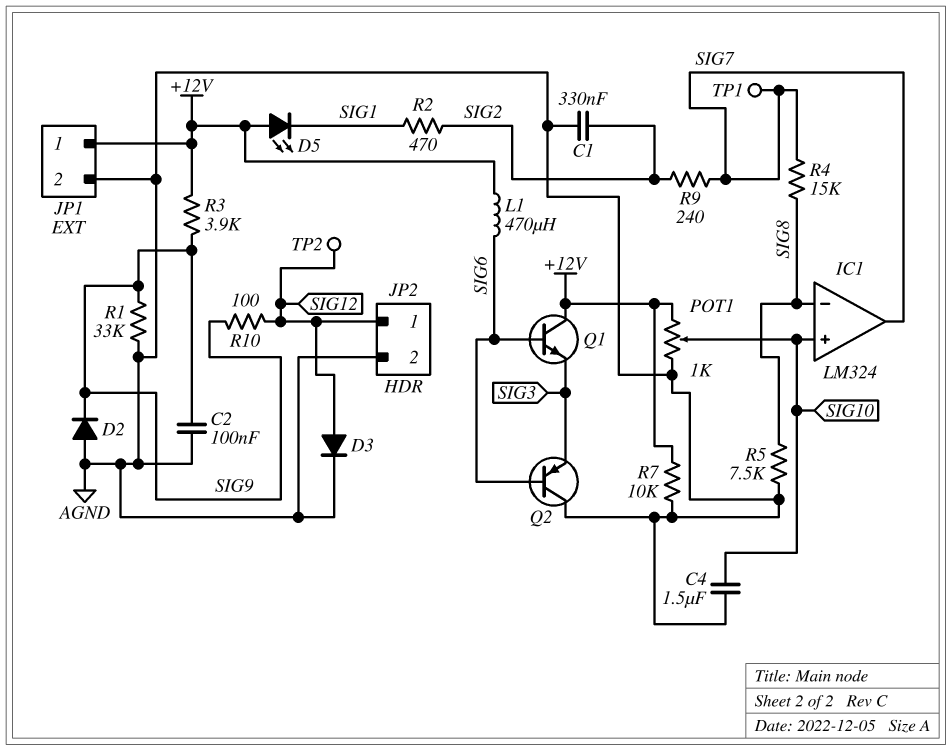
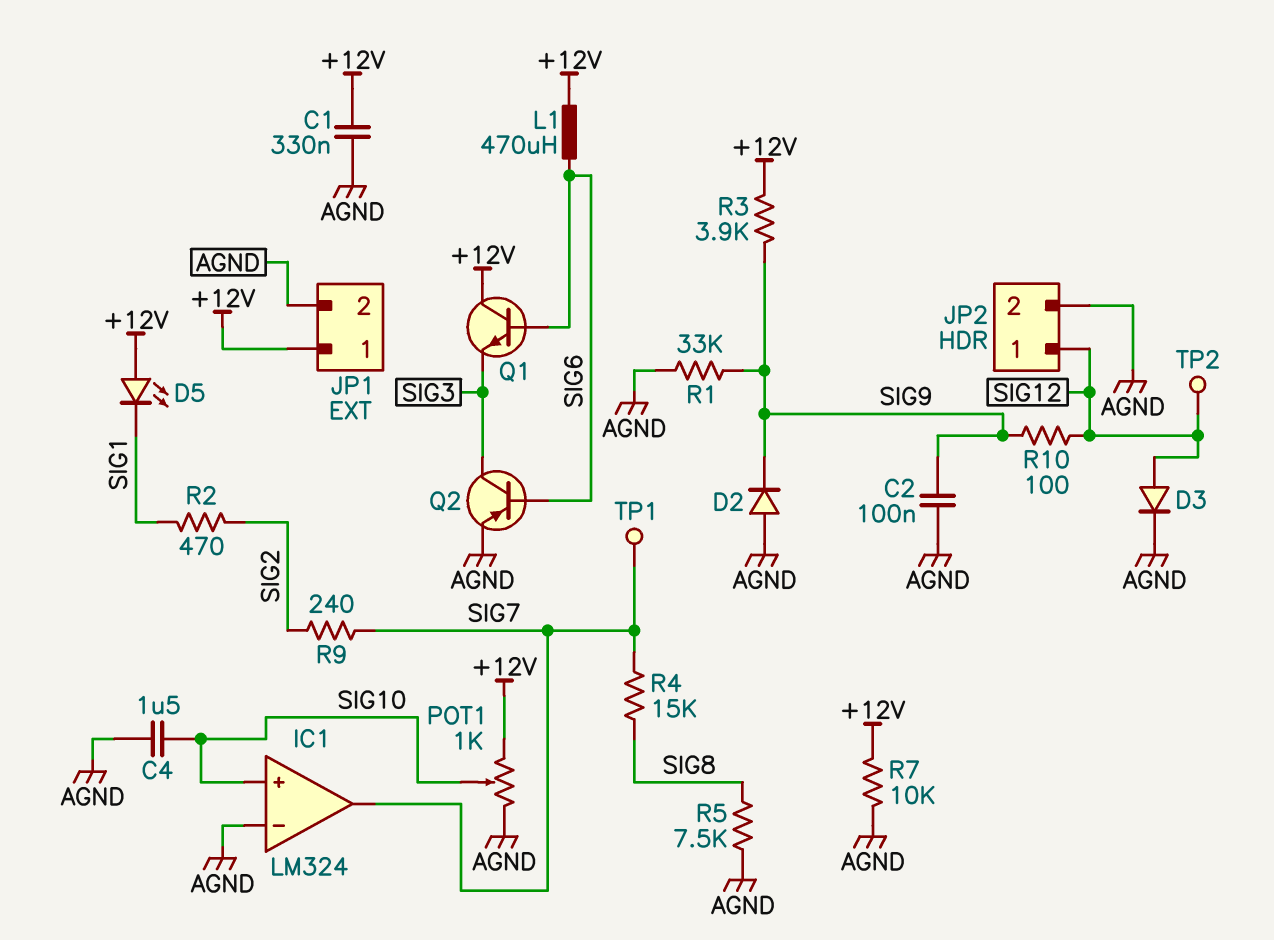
C1: 330nF (AGND, SIG2) -> 330nF (+12V, AGND)
IC1 pin in-: SIG8 -> AGND
Q2: PNP (B SIG6, C AGND, E SIG3) -> PNP (B SIG6, C SIG3, E AGND)

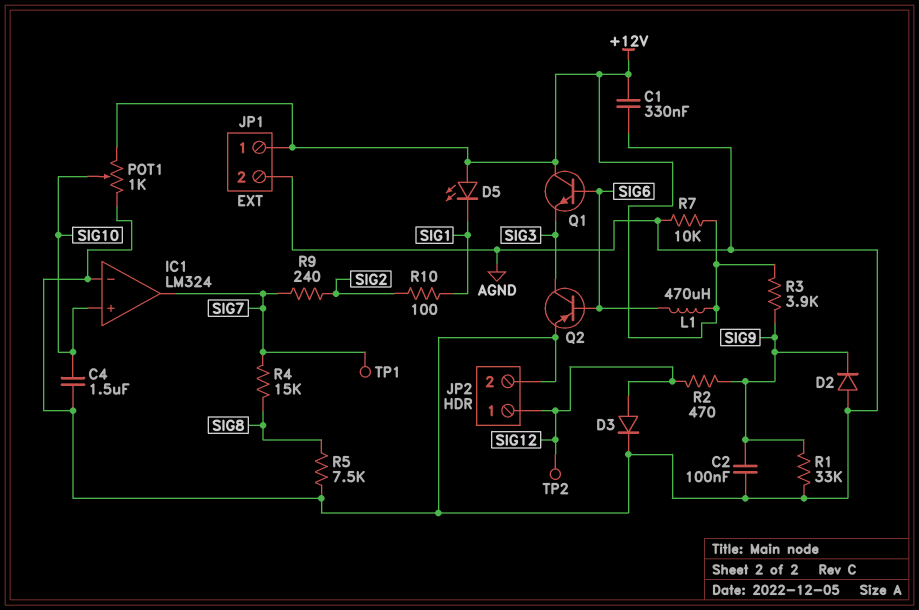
R2: 470 (SIG1, SIG2) -> 470 (SIG9, SIG12)
R10: 100 (SIG9, SIG12) -> 100 (SIG1, SIG2)

